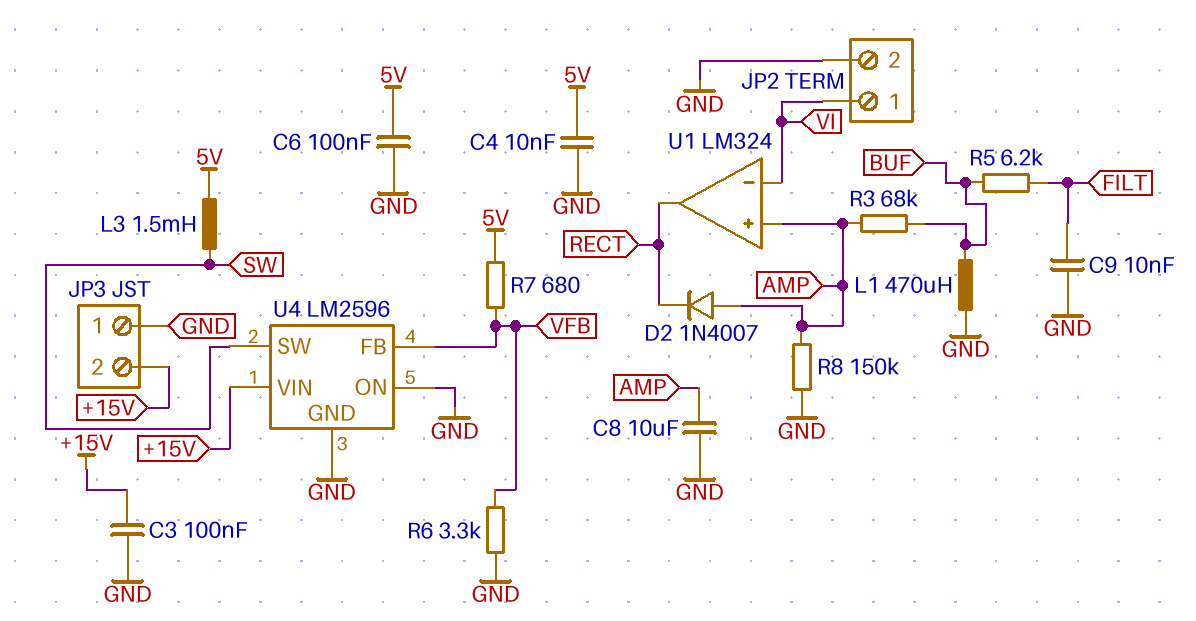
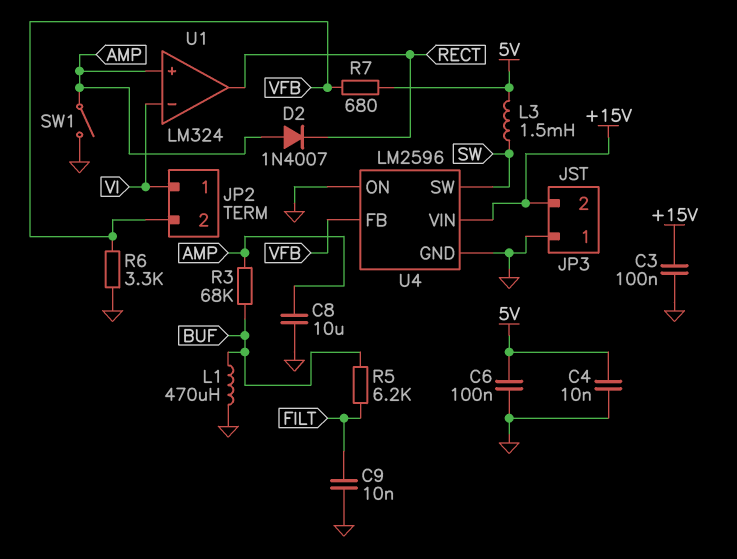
JP2 pin 2: GND -> VFB
R8: 150k (AMP, GND) -> none
SW1: none -> switch (AMP, GND)

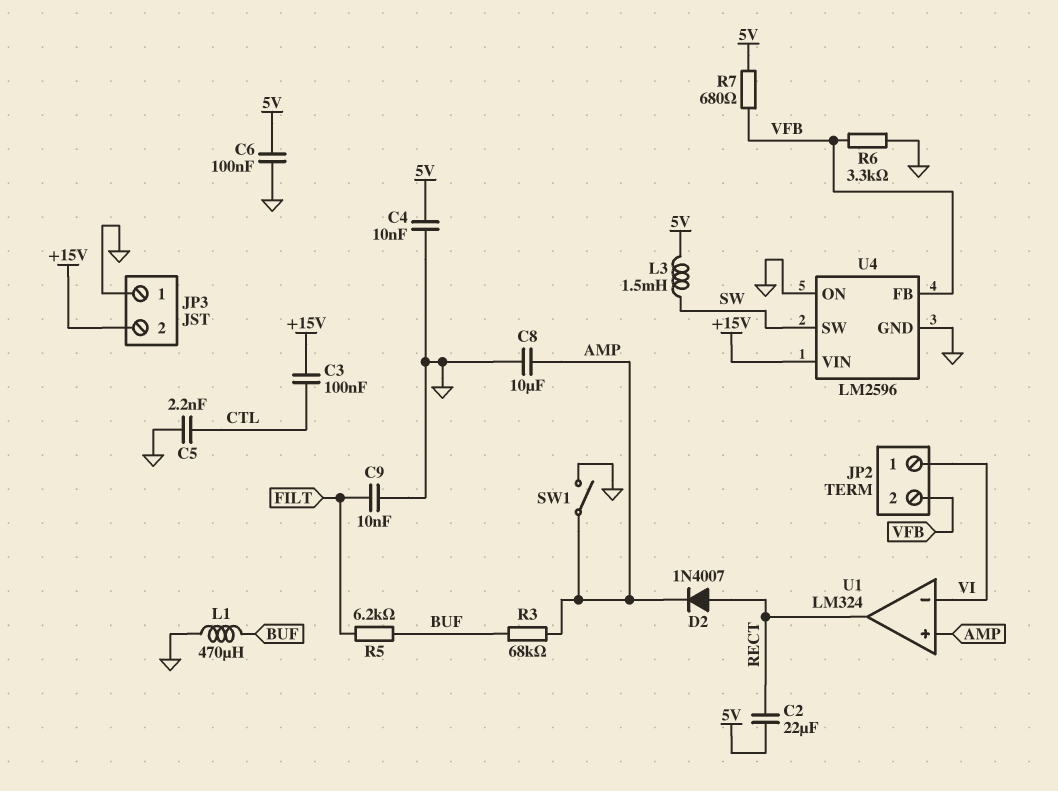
C2: none -> 22uF (5V, RECT)
C3: 100nF (+15V, GND) -> 100nF (+15V, CTL)
C5: none -> 2.2nF (CTL, GND)
D2: diode 1N4007 (A AMP, K RECT) -> diode 1N4007 (A RECT, K AMP)

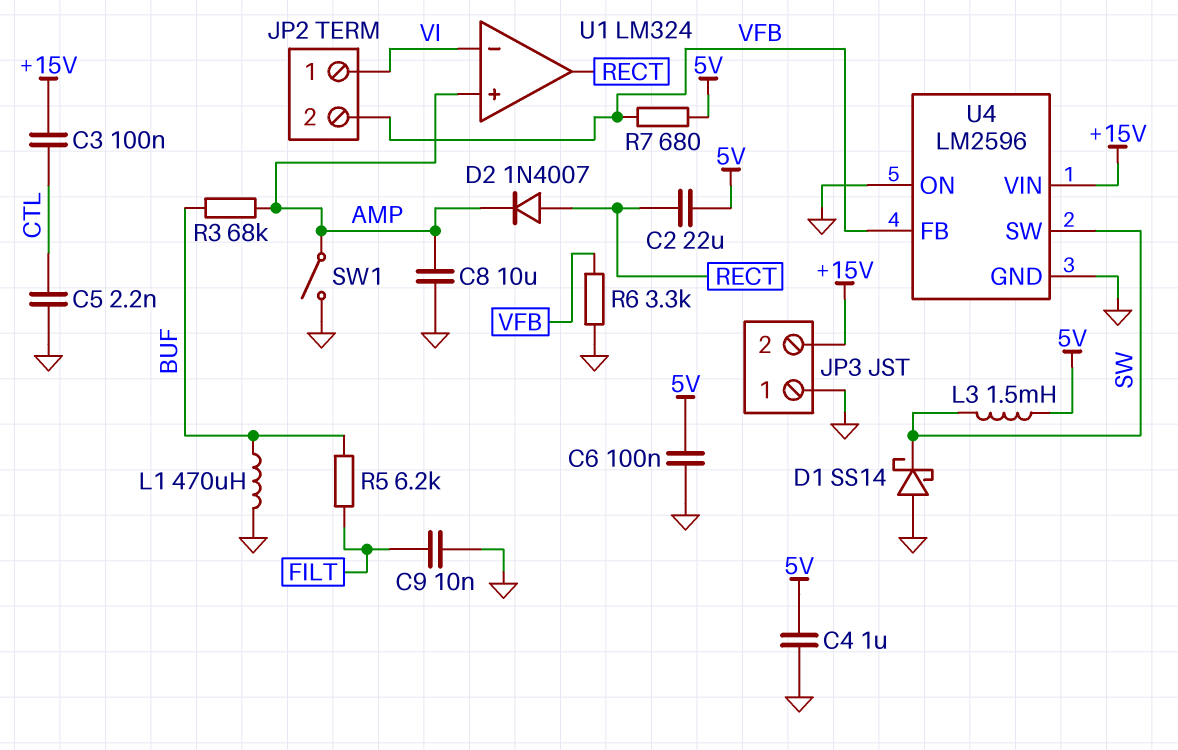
C4: 10nF (5V, GND) -> 1uF (5V, GND)
D1: none -> schottky SS14 (A GND, K SW)

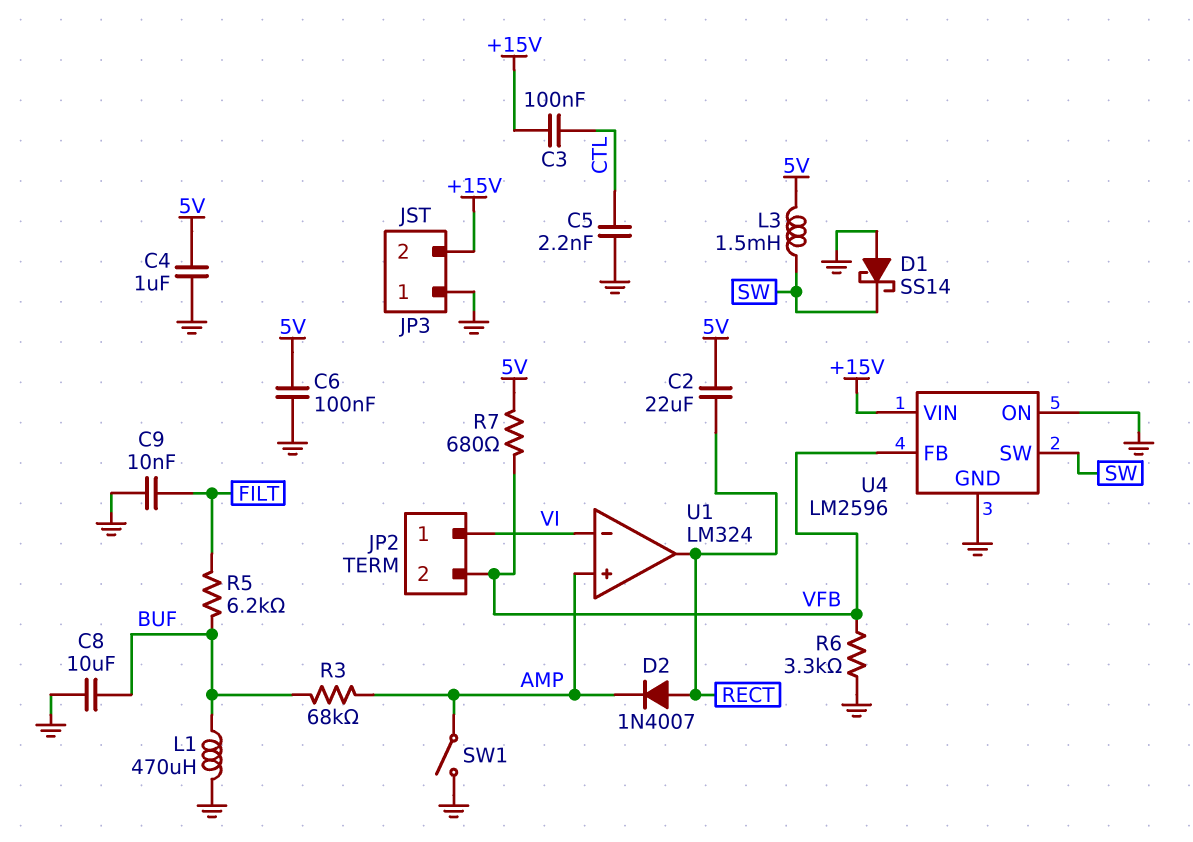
C8: 10uF (AMP, GND) -> 10uF (BUF, GND)

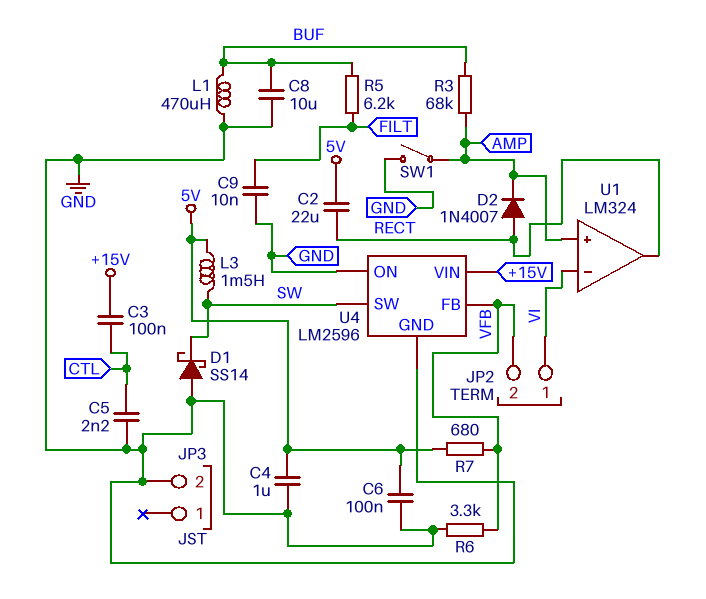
JP3 pin 1: GND -> none
JP3 pin 2: +15V -> GND

